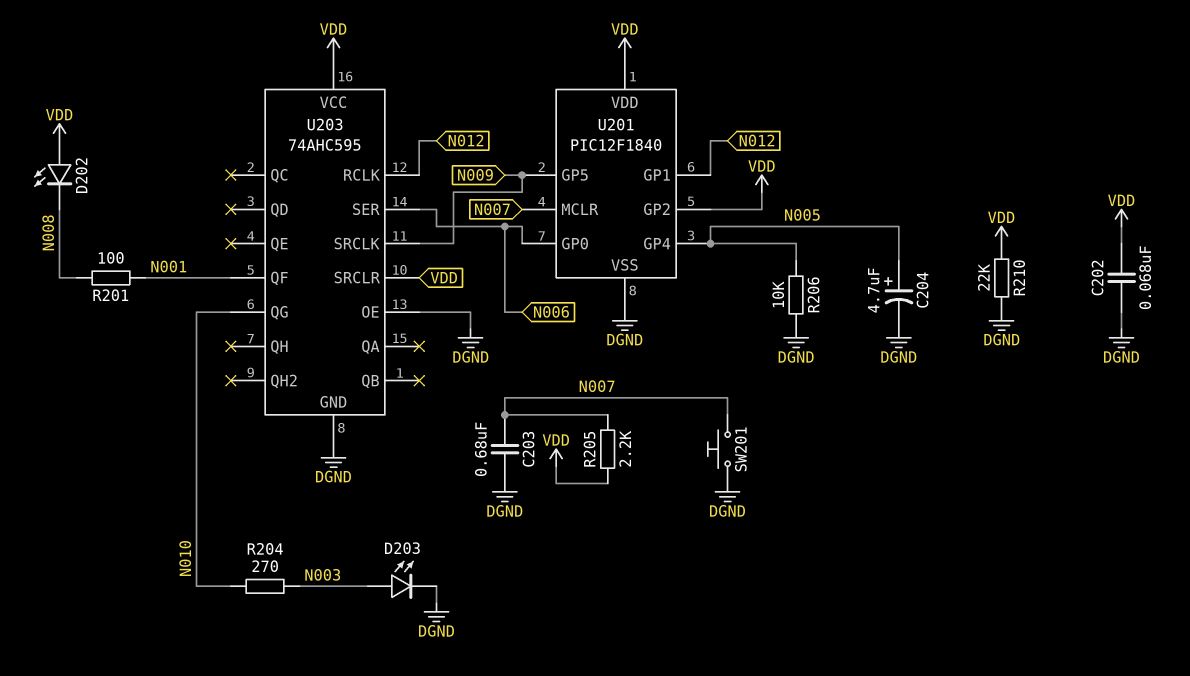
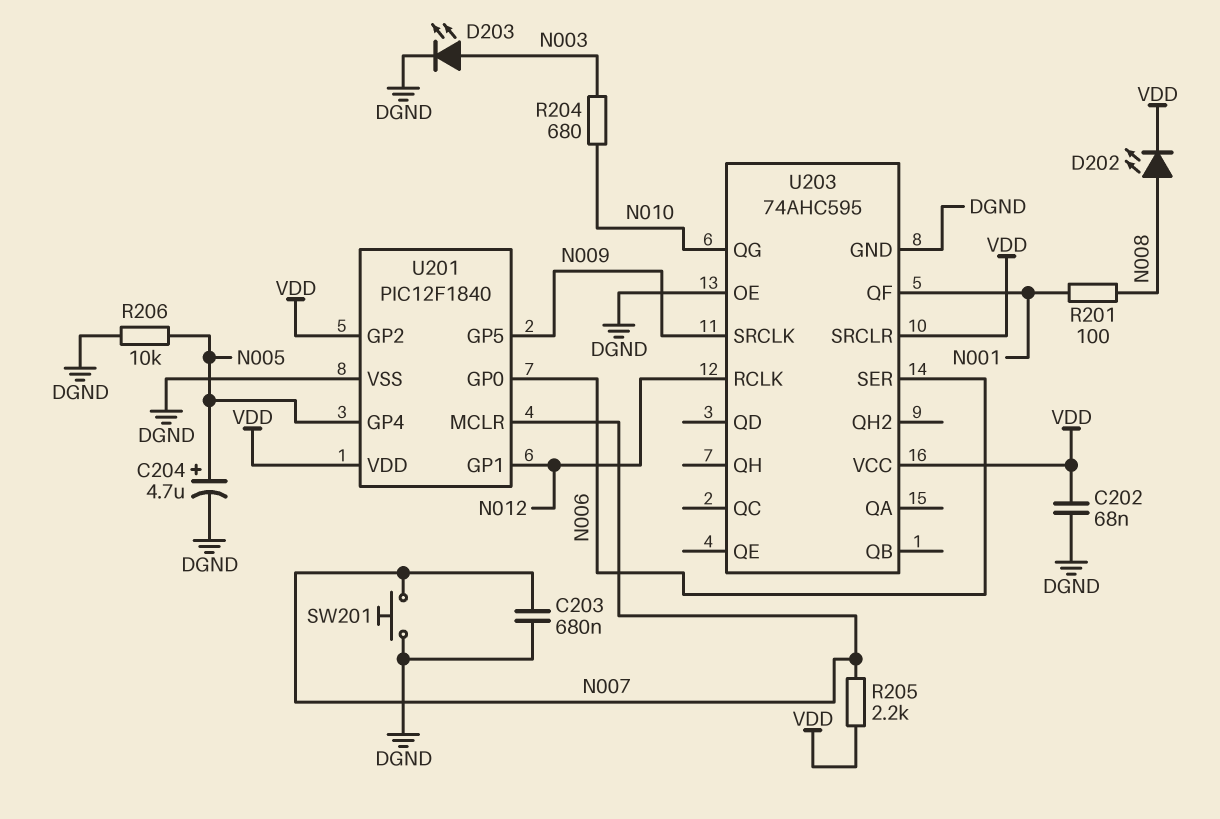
D202: LED (A VDD, K N008) -> LED (A N008, K VDD)
R204: 270 (N003, N010) -> 680 (N003, N010)
R210: 22k (DGND, VDD) -> none

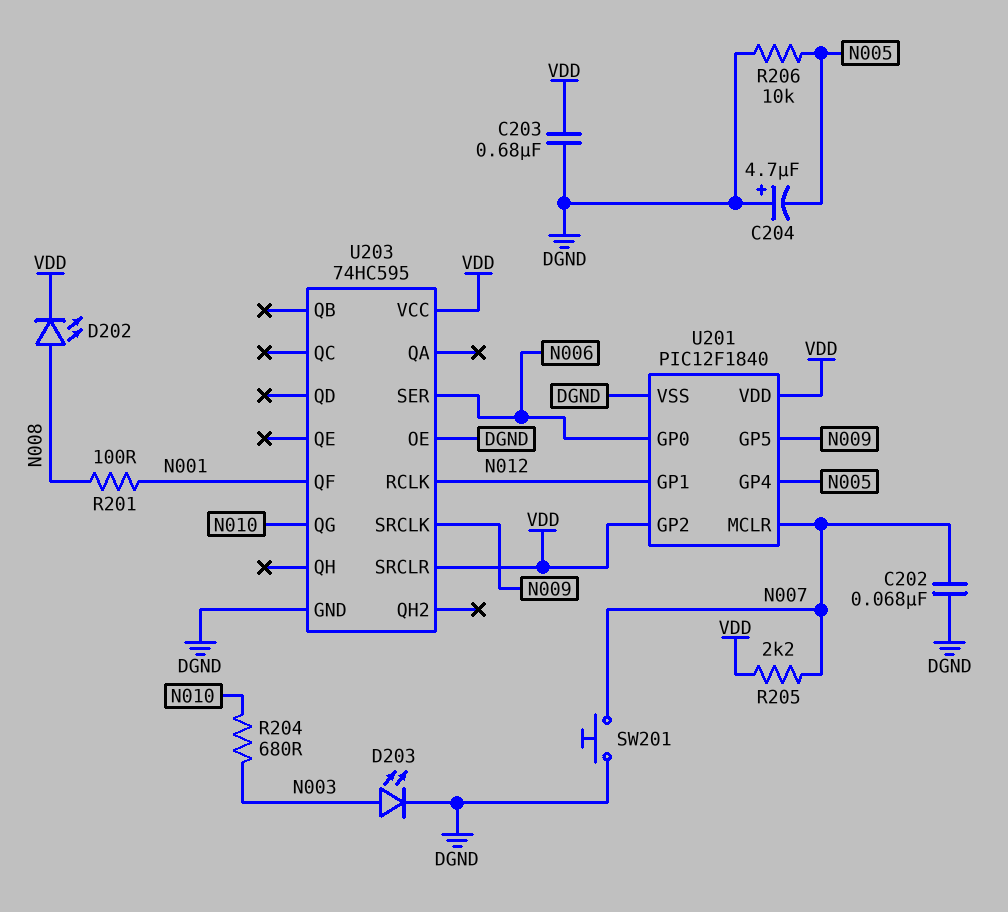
C202: 68nF (DGND, VDD) -> 68nF (DGND, N007)
C203: 680nF (DGND, N007) -> 680nF (DGND, VDD)
C204: 4.7uF (plus N005, minus DGND) -> 4.7uF (plus DGND, minus N005)
U203: 74AHC595 -> 74HC595

